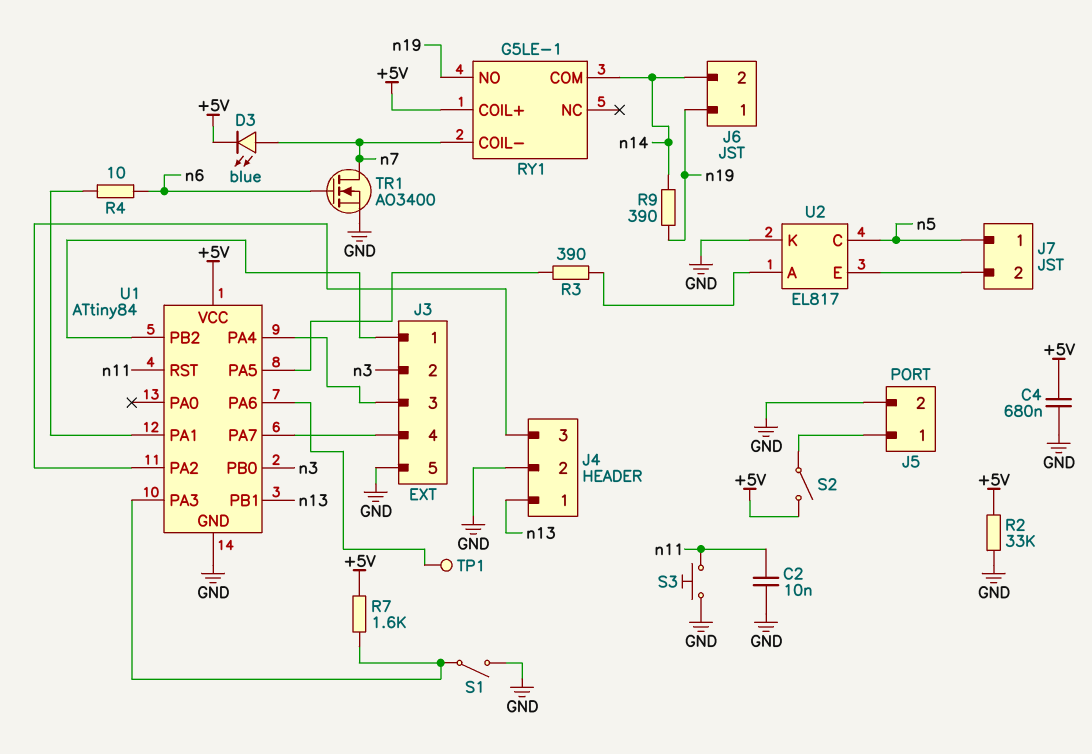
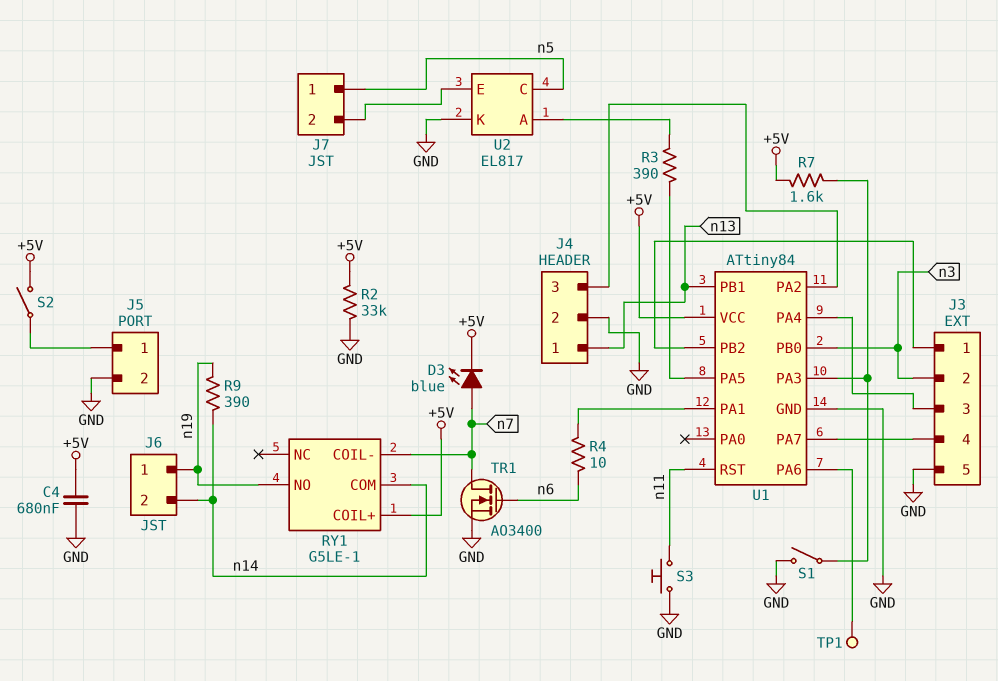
C2: 10nF (GND, n11) -> none

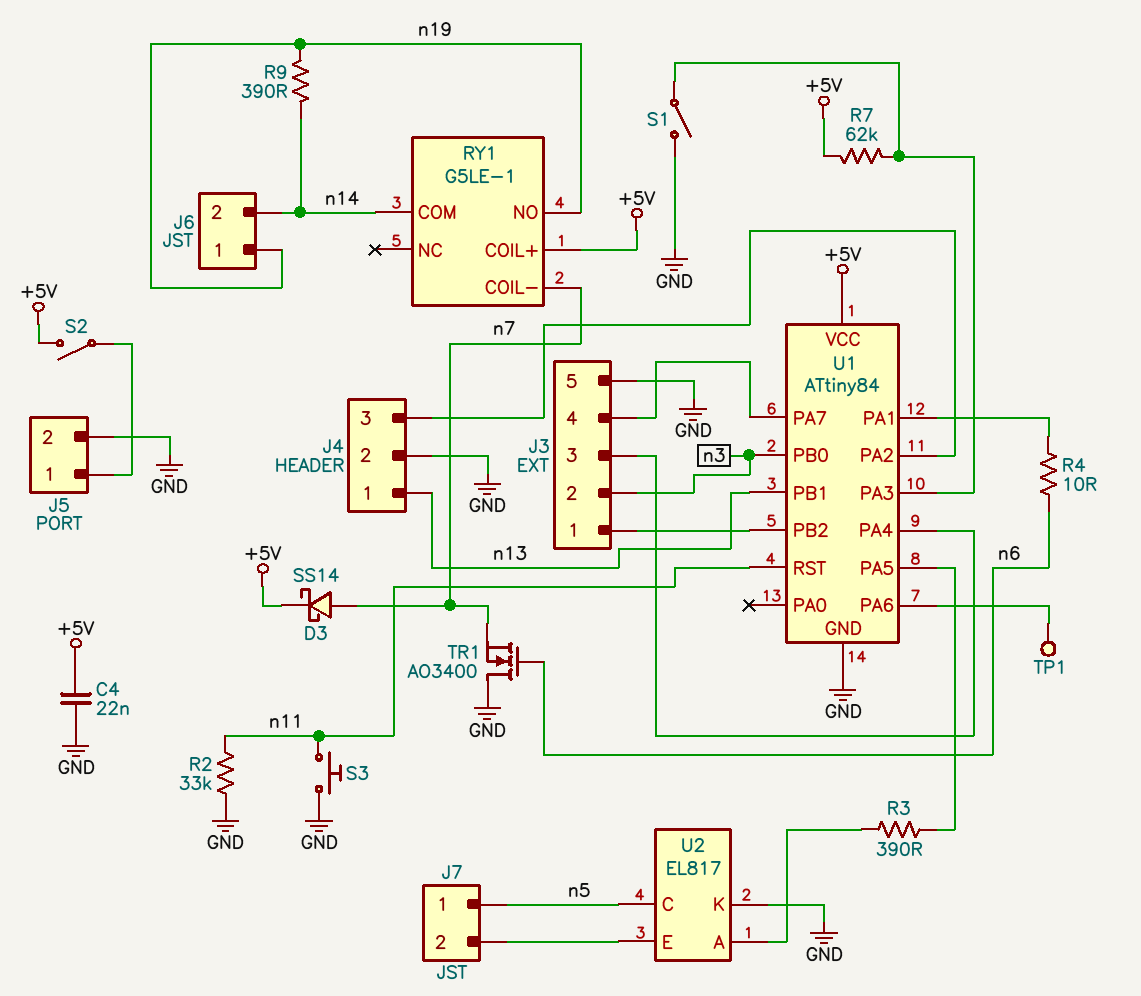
C4: 680nF (+5V, GND) -> 22nF (+5V, GND)
D3: LED blue (A n7, K +5V) -> schottky SS14 (A n7, K +5V)
R2: 33k (+5V, GND) -> 33k (GND, n11)
R7: 1.6k (+5V, U1/PA3) -> 62k (+5V, U1/PA3)
TR1: NMOS AO3400 (G n6, D n7, S GND) -> NMOS AO3400 (G n6, D GND, S n7)

